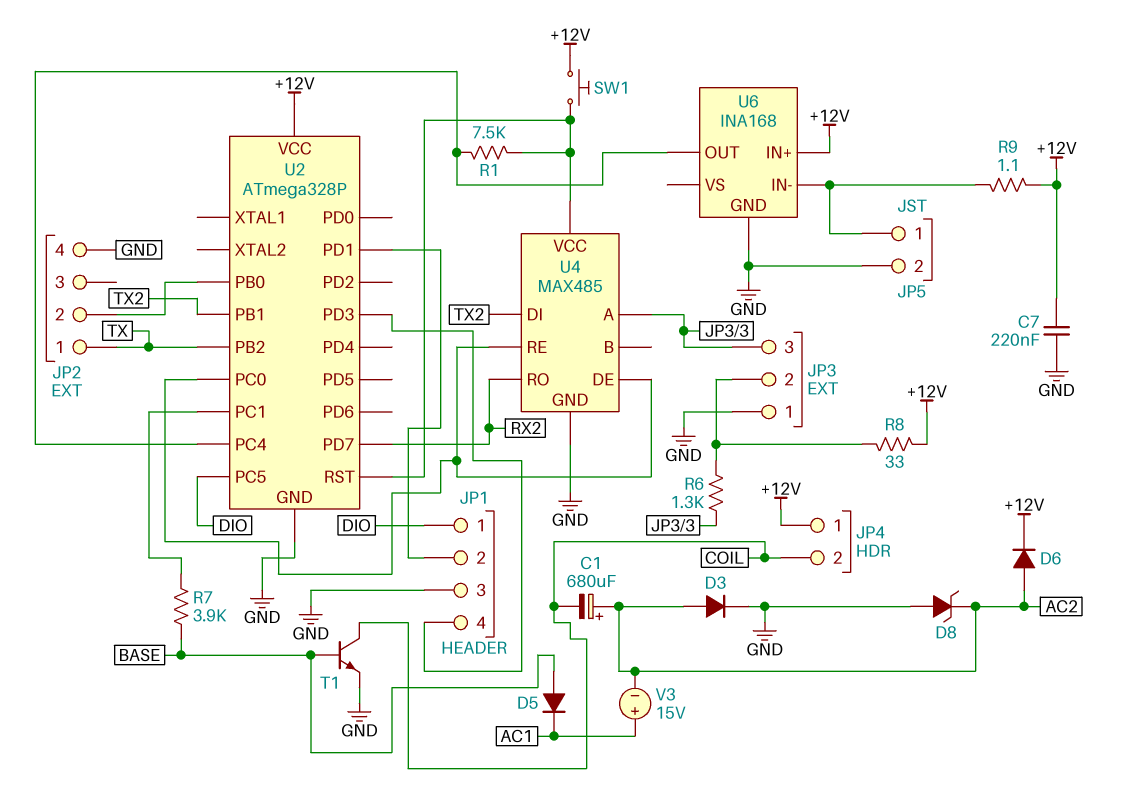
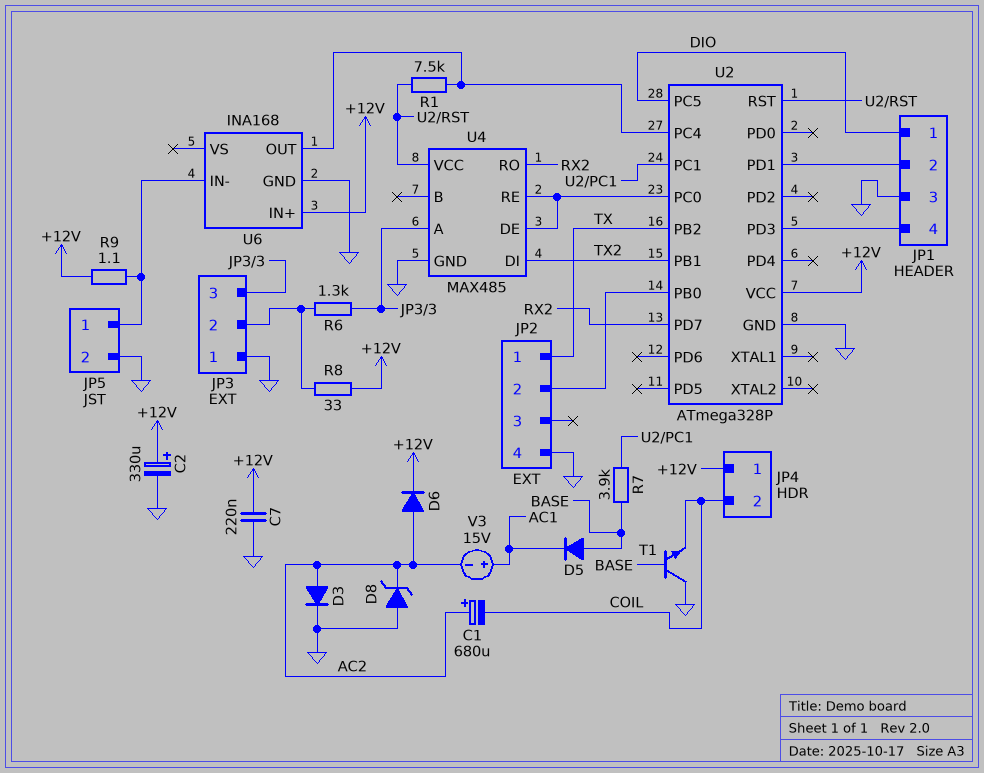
C2: none -> 330uF (plus +12V, minus GND)
SW1: button (+12V, U2/RST) -> none
T1: NPN (B BASE, C COIL, E GND) -> NPN (B BASE, C GND, E COIL)

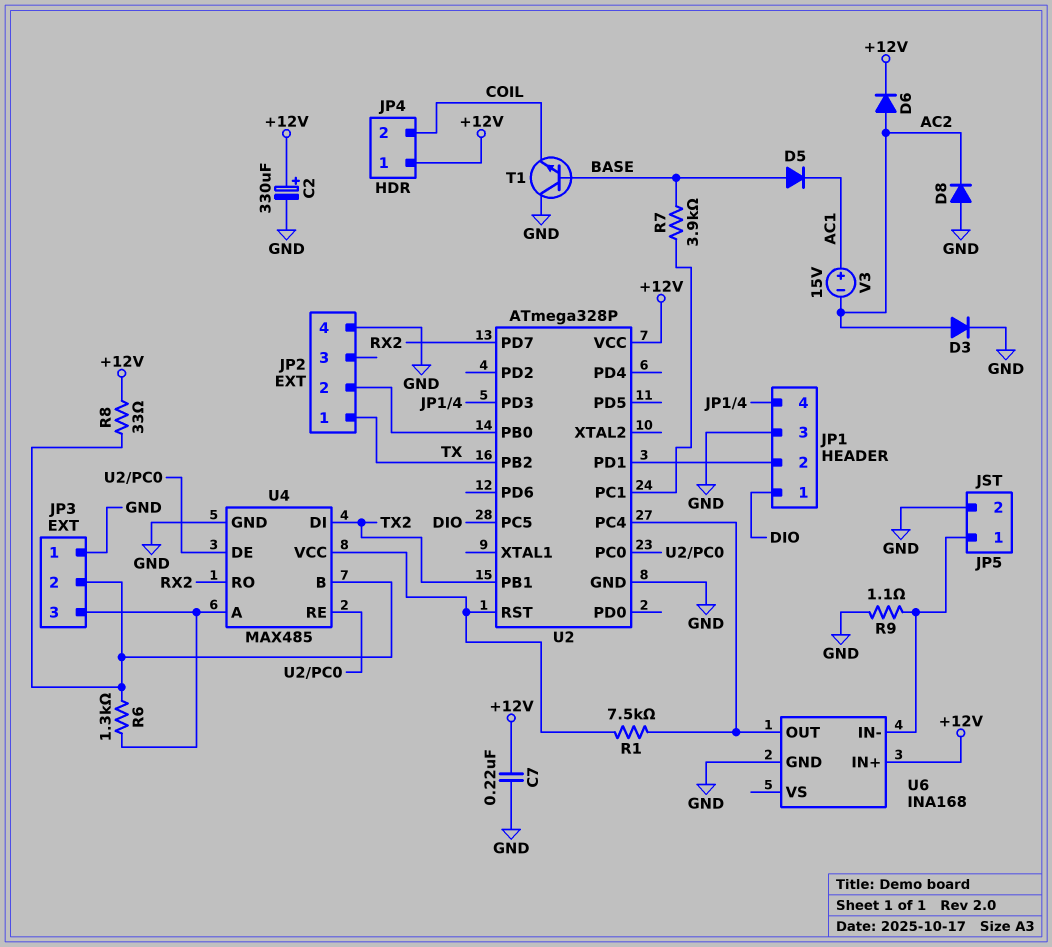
C1: 680uF (plus AC2, minus COIL) -> none
D8: zener (A GND, K AC2) -> diode (A GND, K AC2)
R9: 1.1 (+12V, JP5/1) -> 1.1 (GND, JP5/1)
U4 pin B: none -> JP3/2

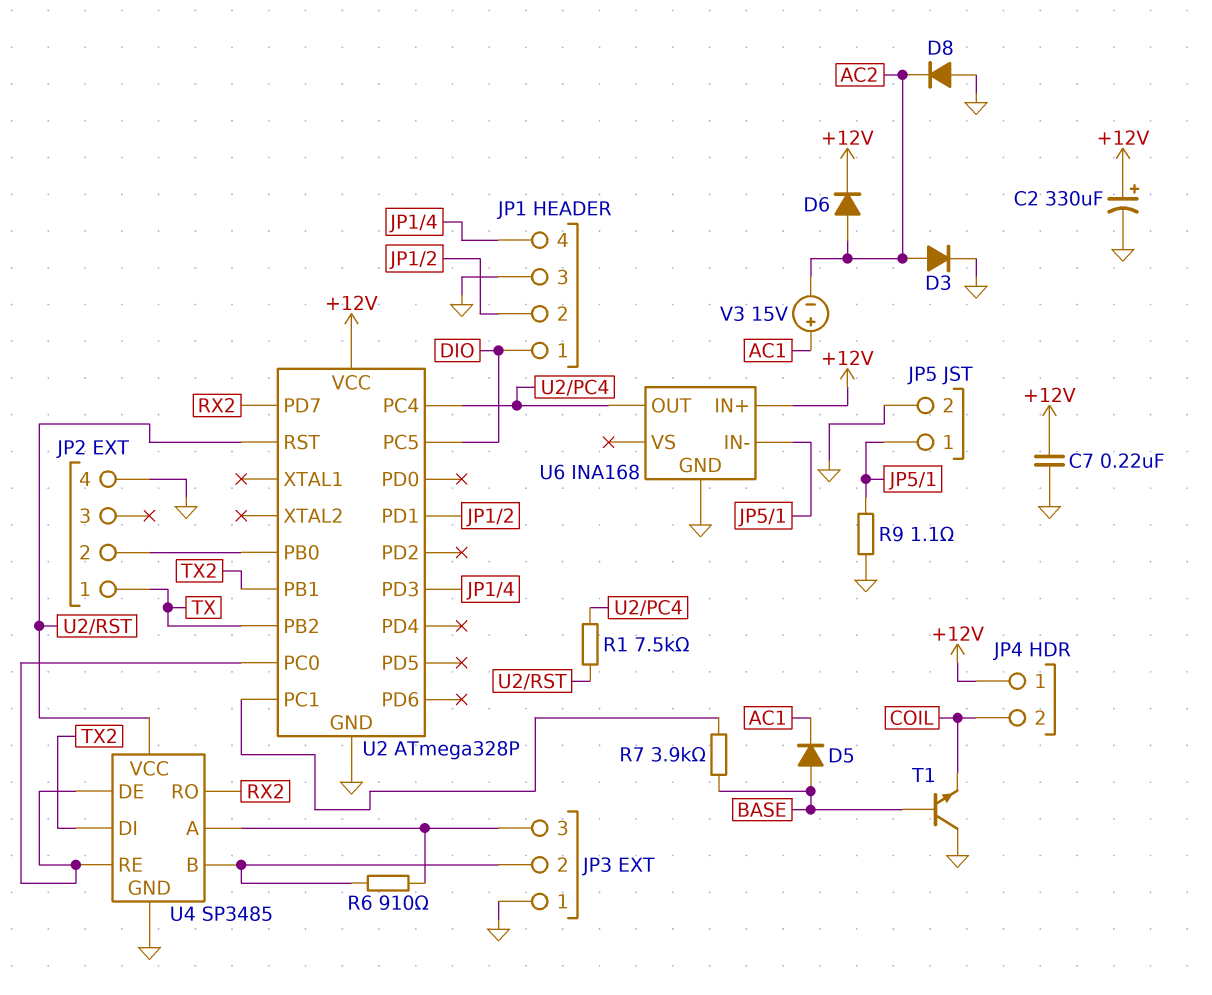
R6: 1.3k (JP3/2, JP3/3) -> 910 (JP3/2, JP3/3)
R8: 33 (+12V, JP3/2) -> none
U4: MAX485 -> SP3485

